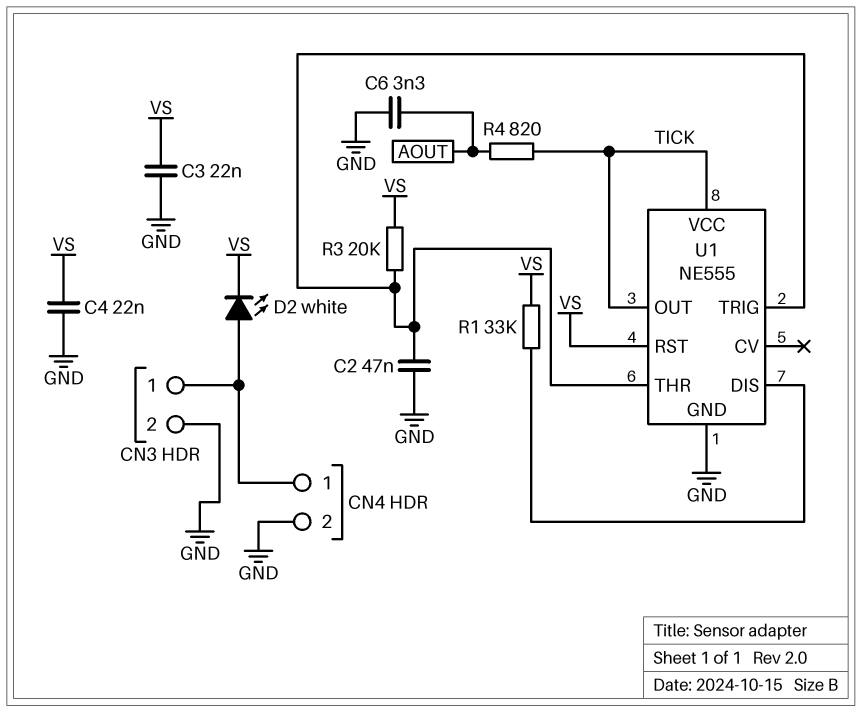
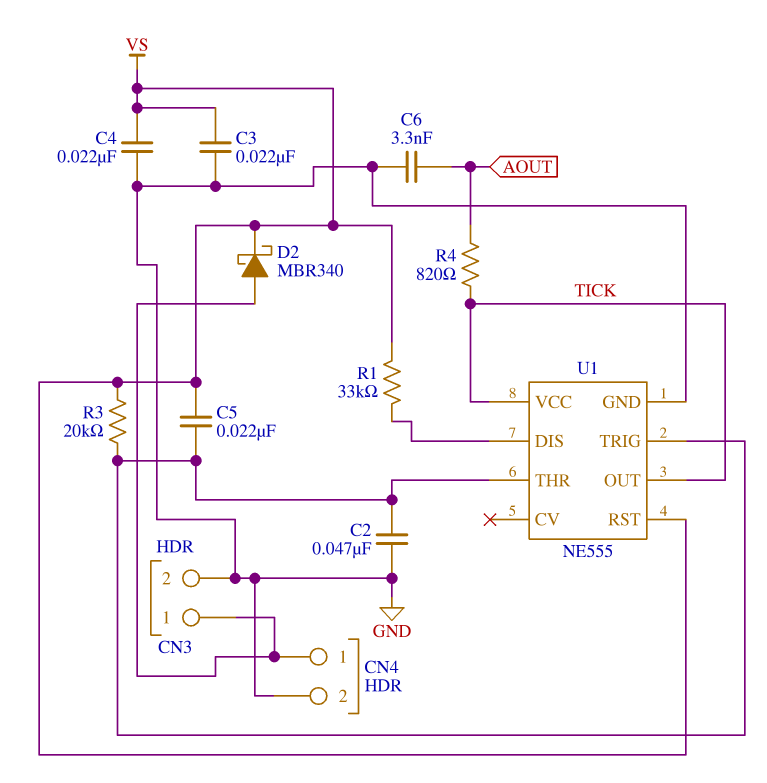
C5: none -> 22nF (U1/THR, VS)
D2: LED white (A CN3/1, K VS) -> schottky MBR340 (A CN3/1, K VS)

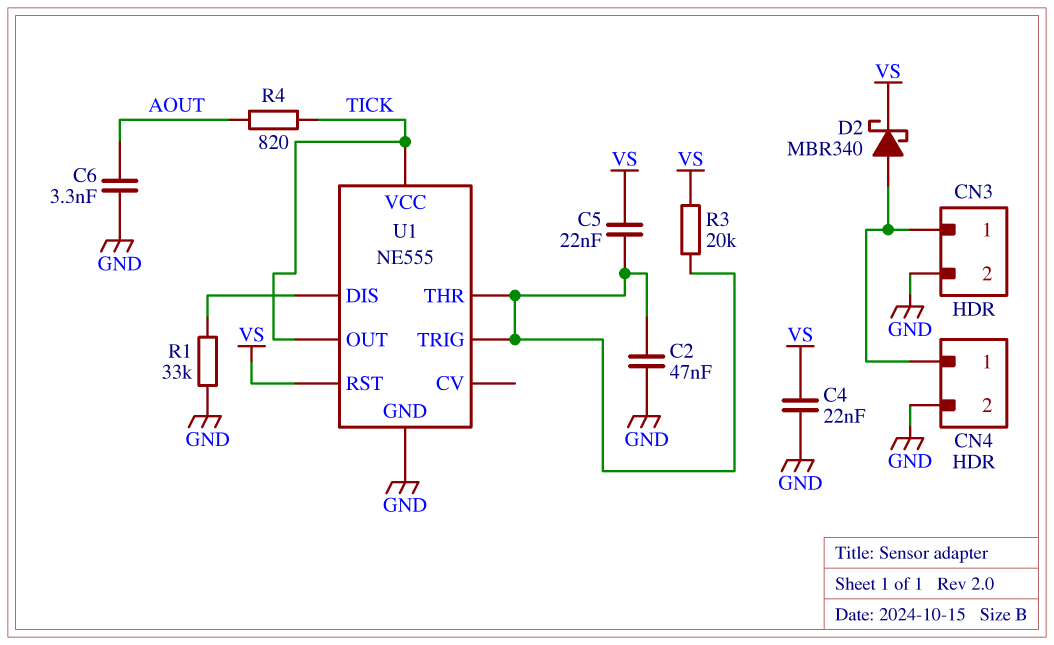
C3: 22nF (GND, VS) -> none
R1: 33k (U1/DIS, VS) -> 33k (GND, U1/DIS)

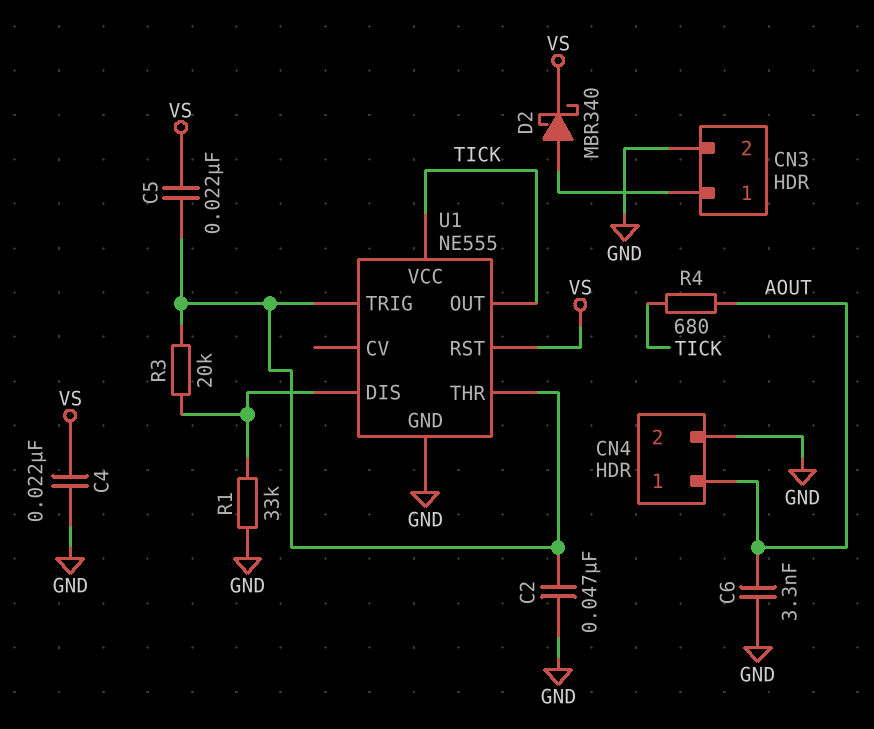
CN4 pin 1: CN3/1 -> AOUT
R3: 20k (U1/THR, VS) -> 20k (U1/DIS, U1/THR)
R4: 820 (AOUT, TICK) -> 680 (AOUT, TICK)

